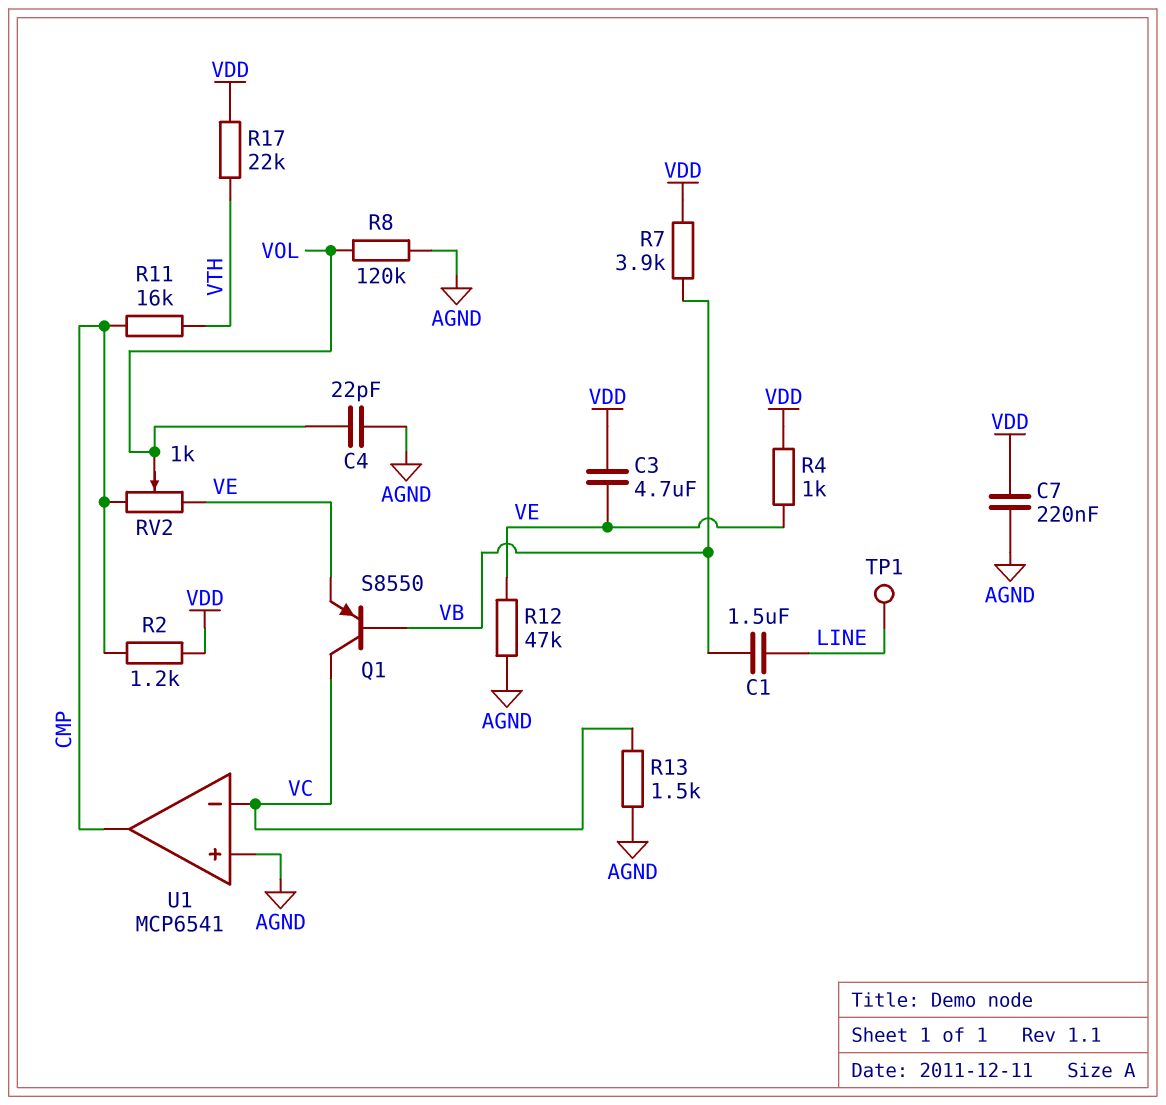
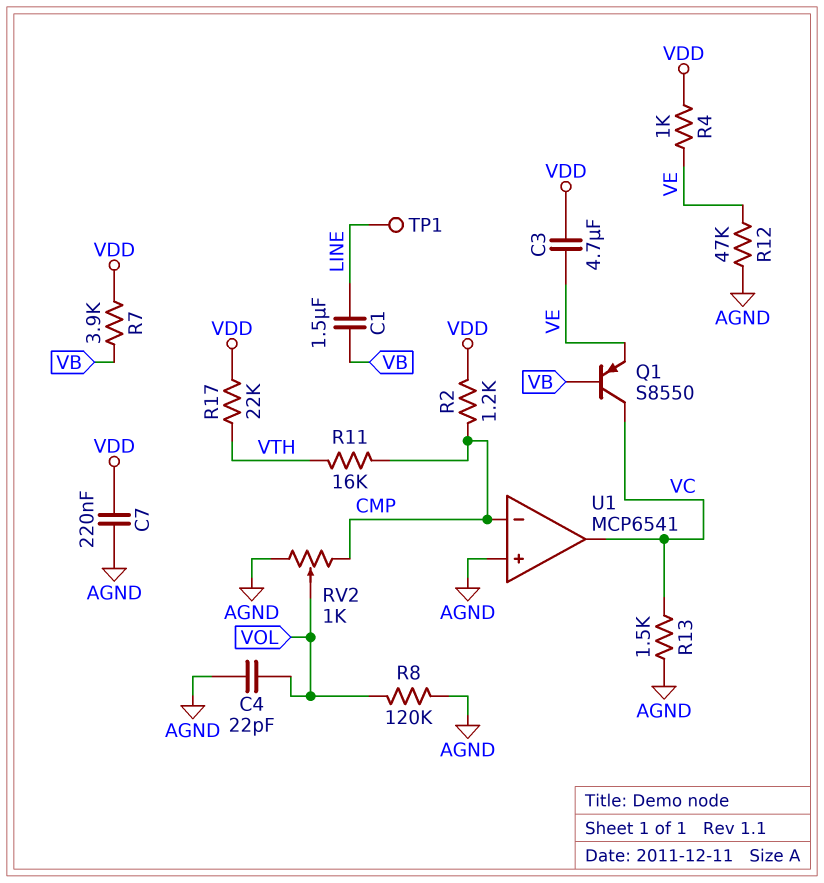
RV2: 1k (CMP, VE, wiper VOL) -> 1k (AGND, CMP, wiper VOL)
U1 pin in-: VC -> CMP
U1 pin out: CMP -> VC

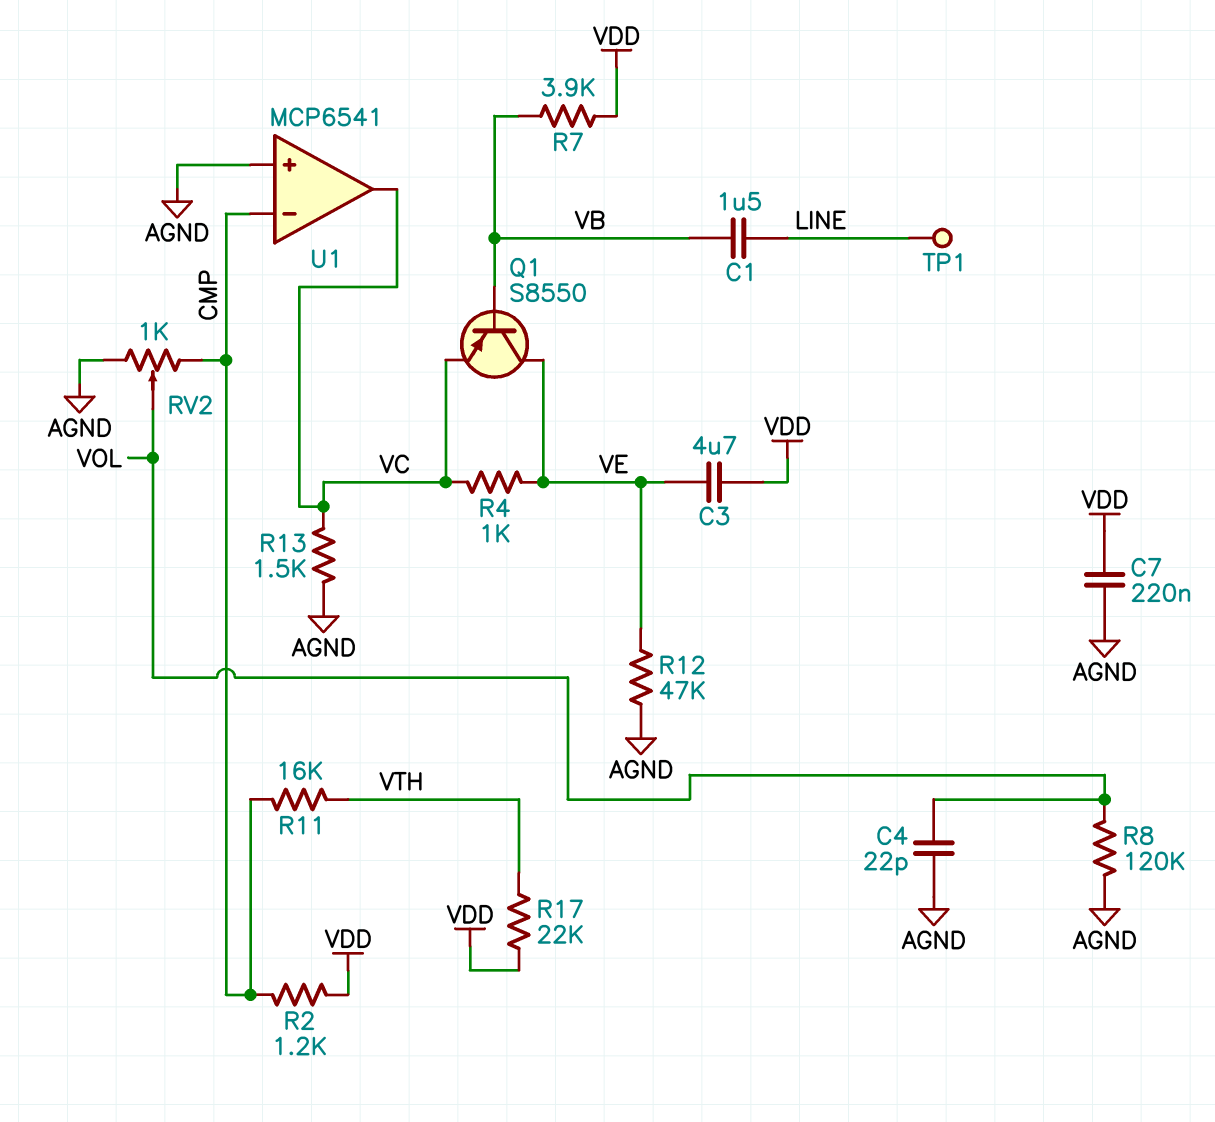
Q1: PNP S8550 (B VB, C VC, E VE) -> PNP S8550 (B VB, C VE, E VC)
R4: 1k (VDD, VE) -> 1k (VC, VE)

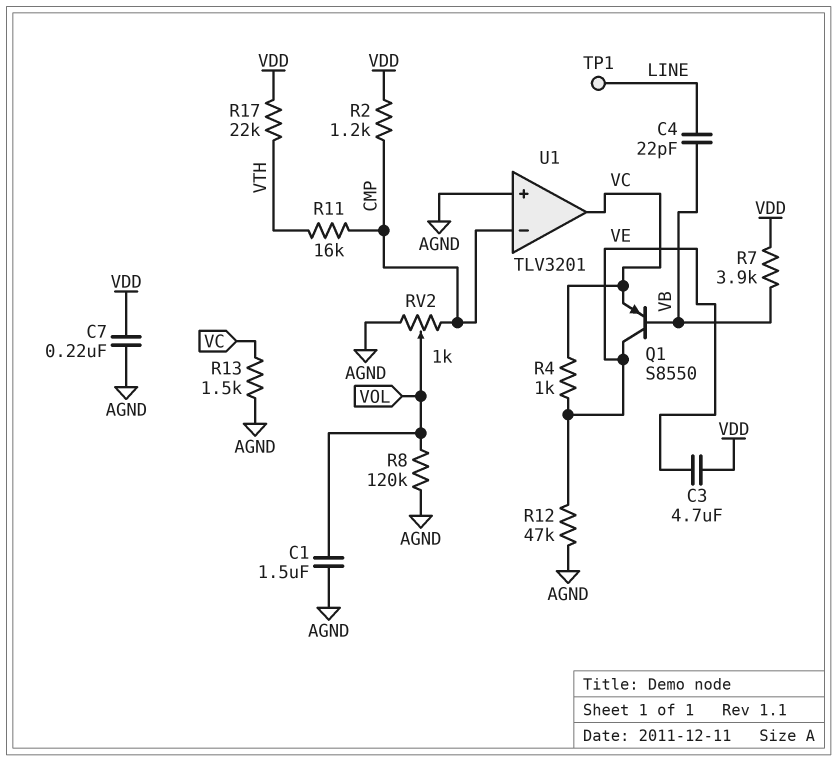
C1: 1.5uF (LINE, VB) -> 1.5uF (AGND, VOL)
C4: 22pF (AGND, VOL) -> 22pF (LINE, VB)
U1: MCP6541 -> TLV3201

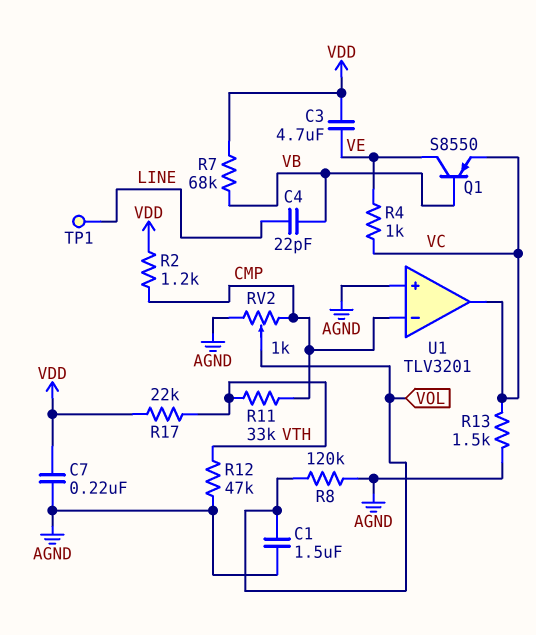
R7: 3.9k (VB, VDD) -> 68k (VB, VDD)
R11: 16k (CMP, VTH) -> 33k (CMP, VTH)
R12: 47k (AGND, VE) -> 47k (AGND, VTH)

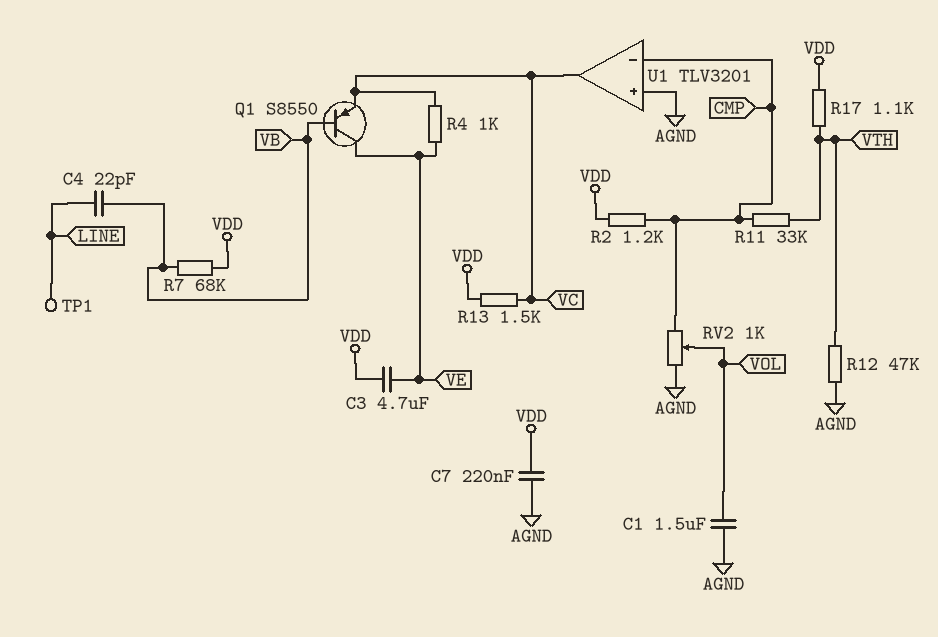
R8: 120k (AGND, VOL) -> none
R13: 1.5k (AGND, VC) -> 1.5k (VC, VDD)
R17: 22k (VDD, VTH) -> 1.1k (VDD, VTH)

